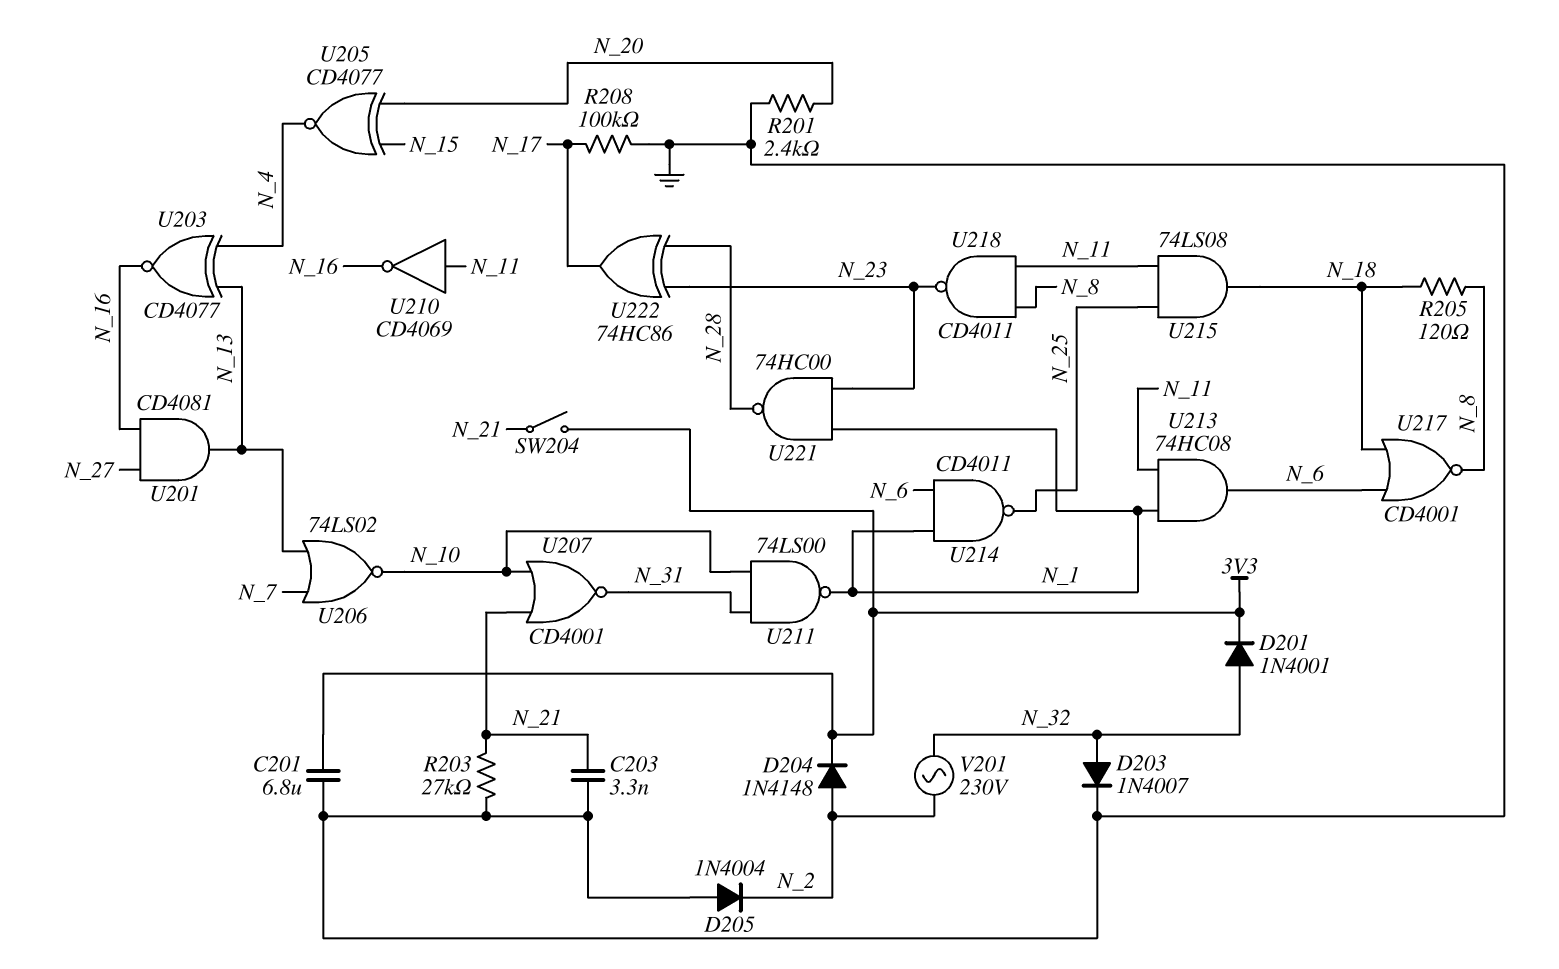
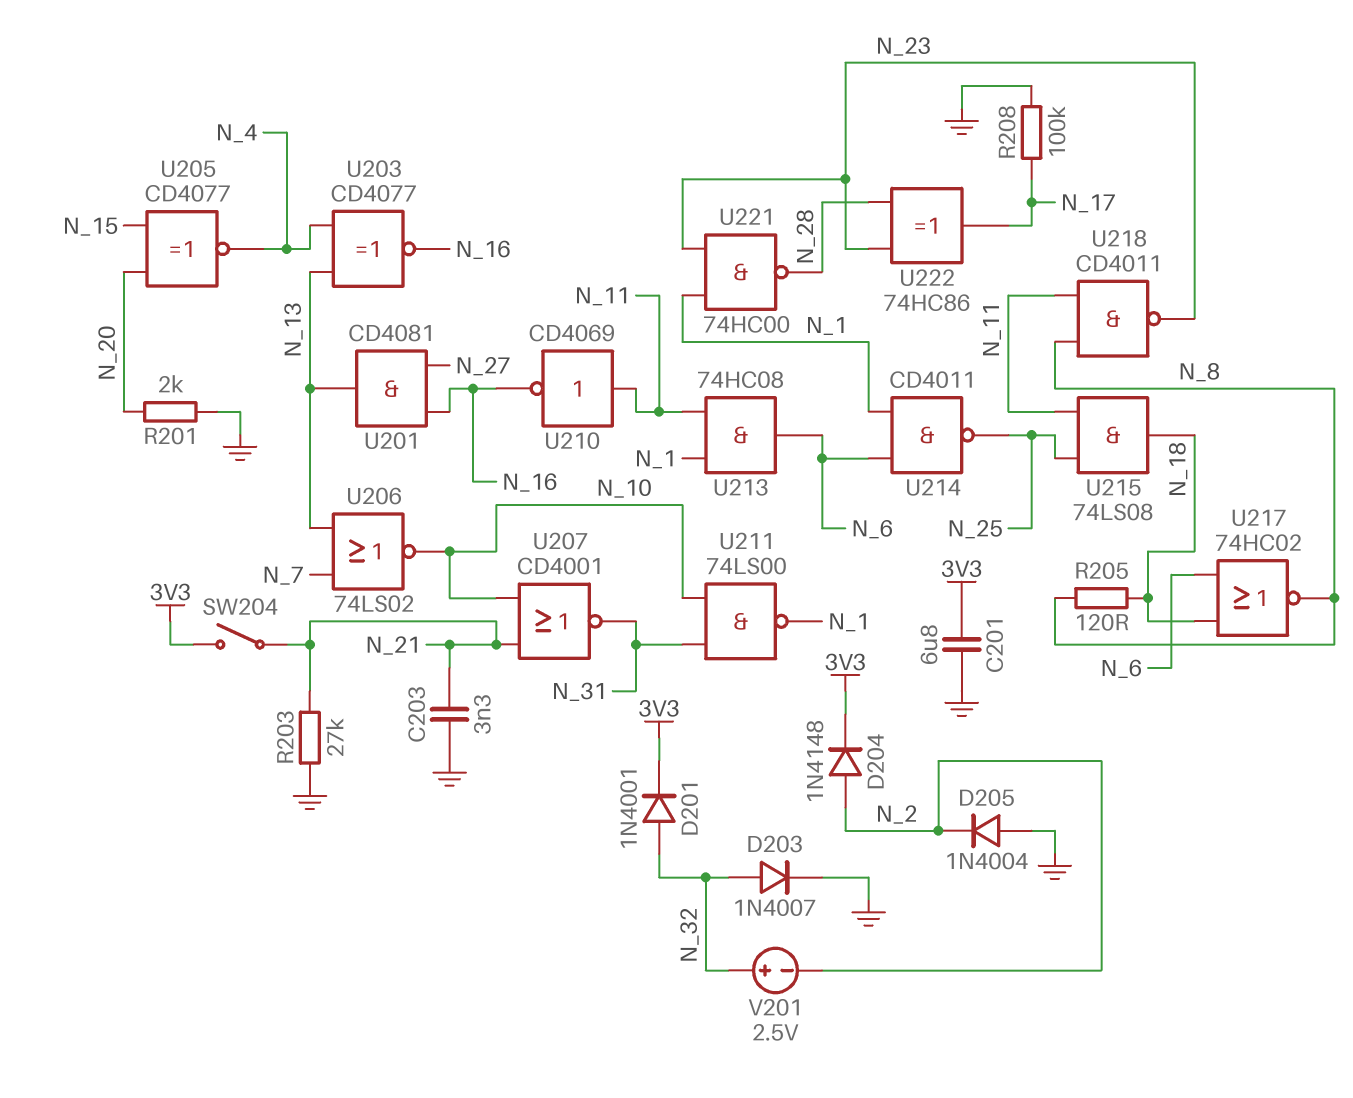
R201: 2.4k (GND, N_20) -> 2k (GND, N_20)
U217: NOR CD4001 (in N_6, in N_18, out N_8) -> NOR 74HC02 (in N_6, in N_18, out N_8)
V201: AC 230V (N_2, N_32) -> 2.5V (plus N_32, minus N_2)

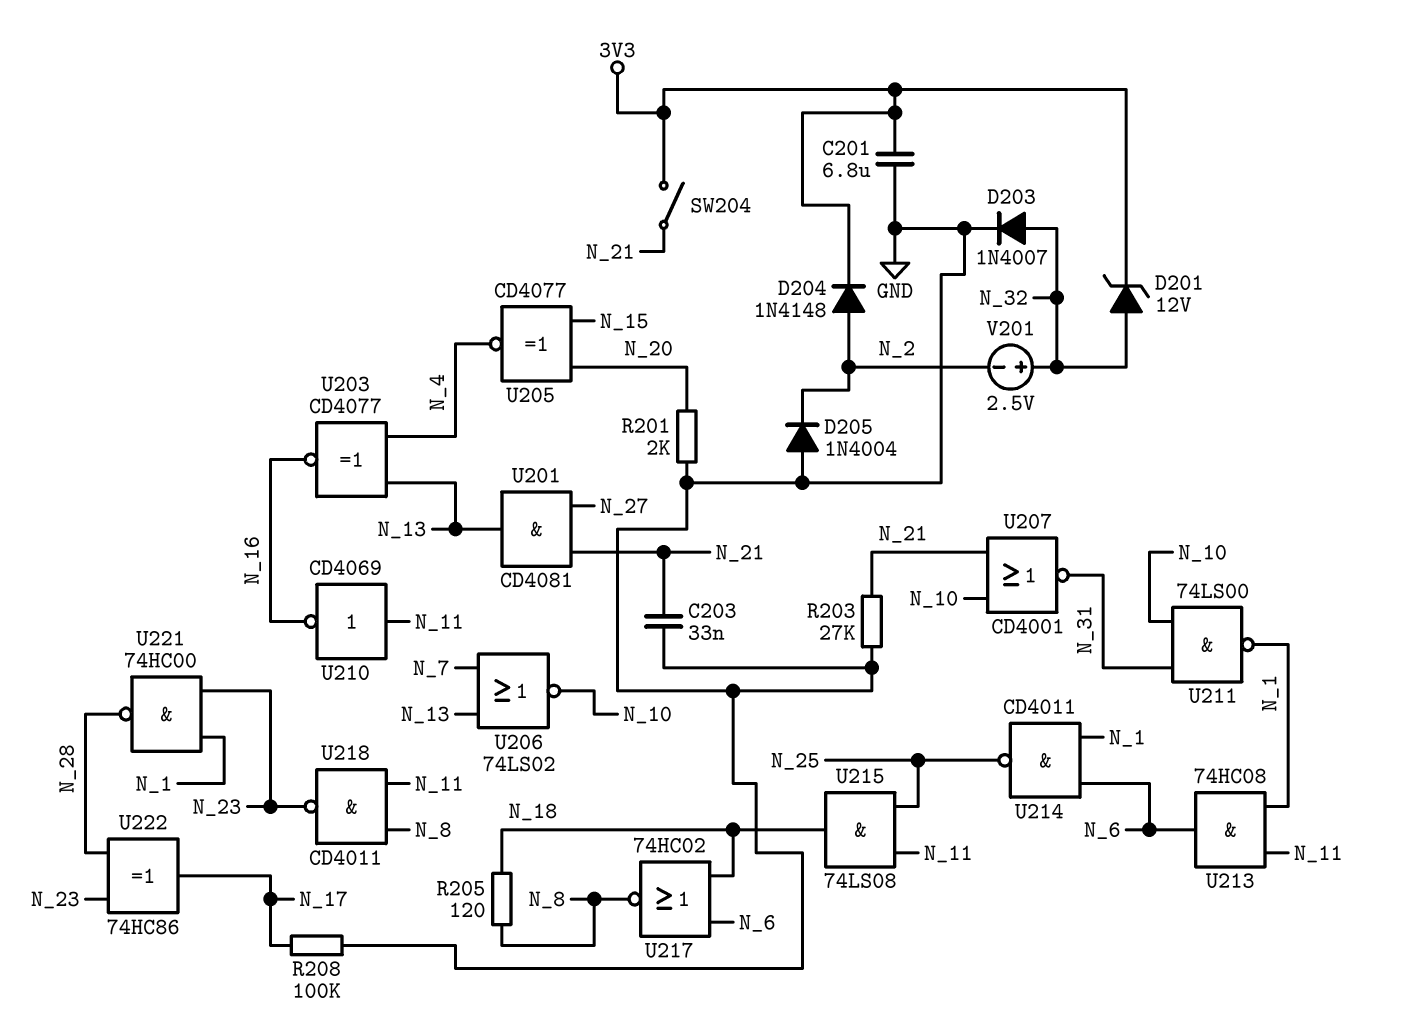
C203: 3.3nF (GND, N_21) -> 33nF (GND, N_21)
D201: diode 1N4001 (A N_32, K 3V3) -> zener 12V (A N_32, K 3V3)
U201: AND CD4081 (in N_16, in N_27, out N_13) -> AND CD4081 (in N_21, in N_27, out N_13)

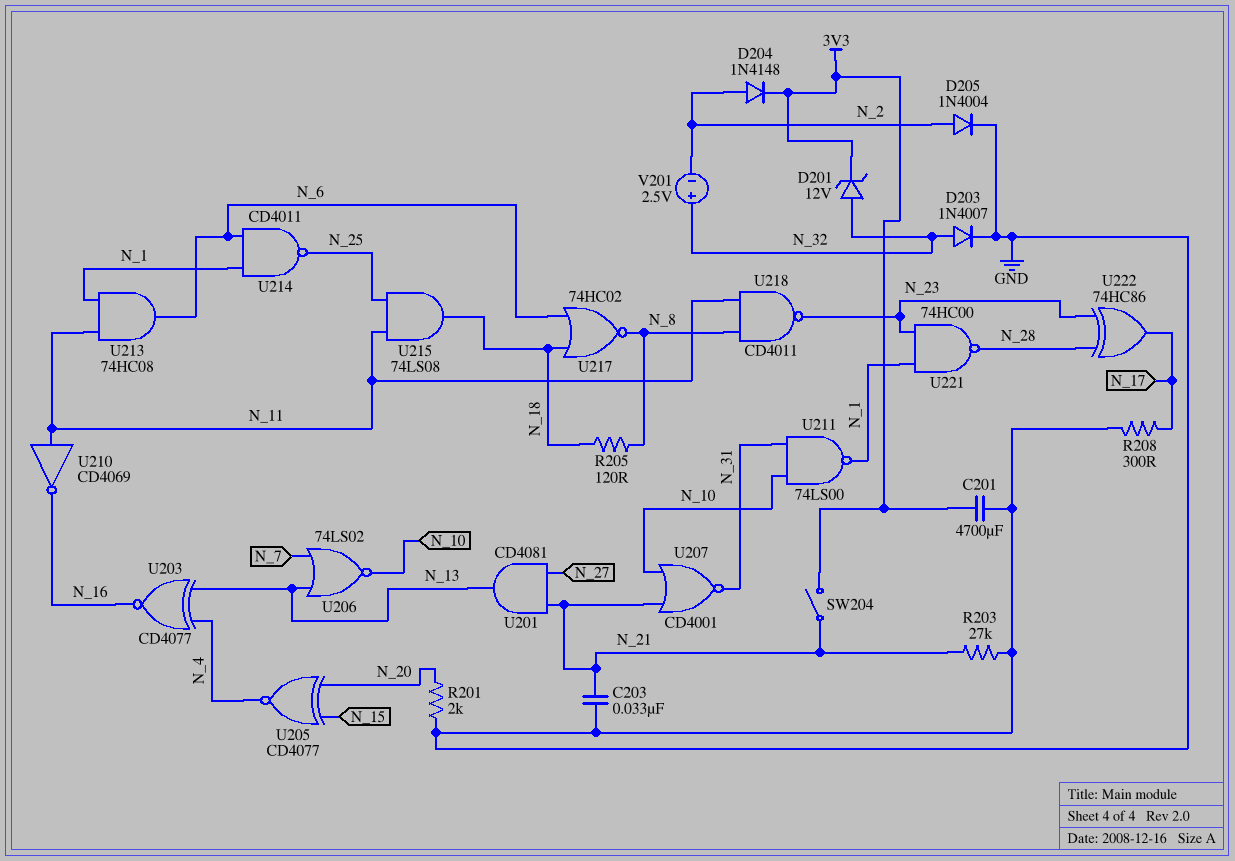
C201: 6.8uF (3V3, GND) -> 4700uF (3V3, GND)
D205: diode 1N4004 (A GND, K N_2) -> diode 1N4004 (A N_2, K GND)
R208: 100k (GND, N_17) -> 300 (GND, N_17)

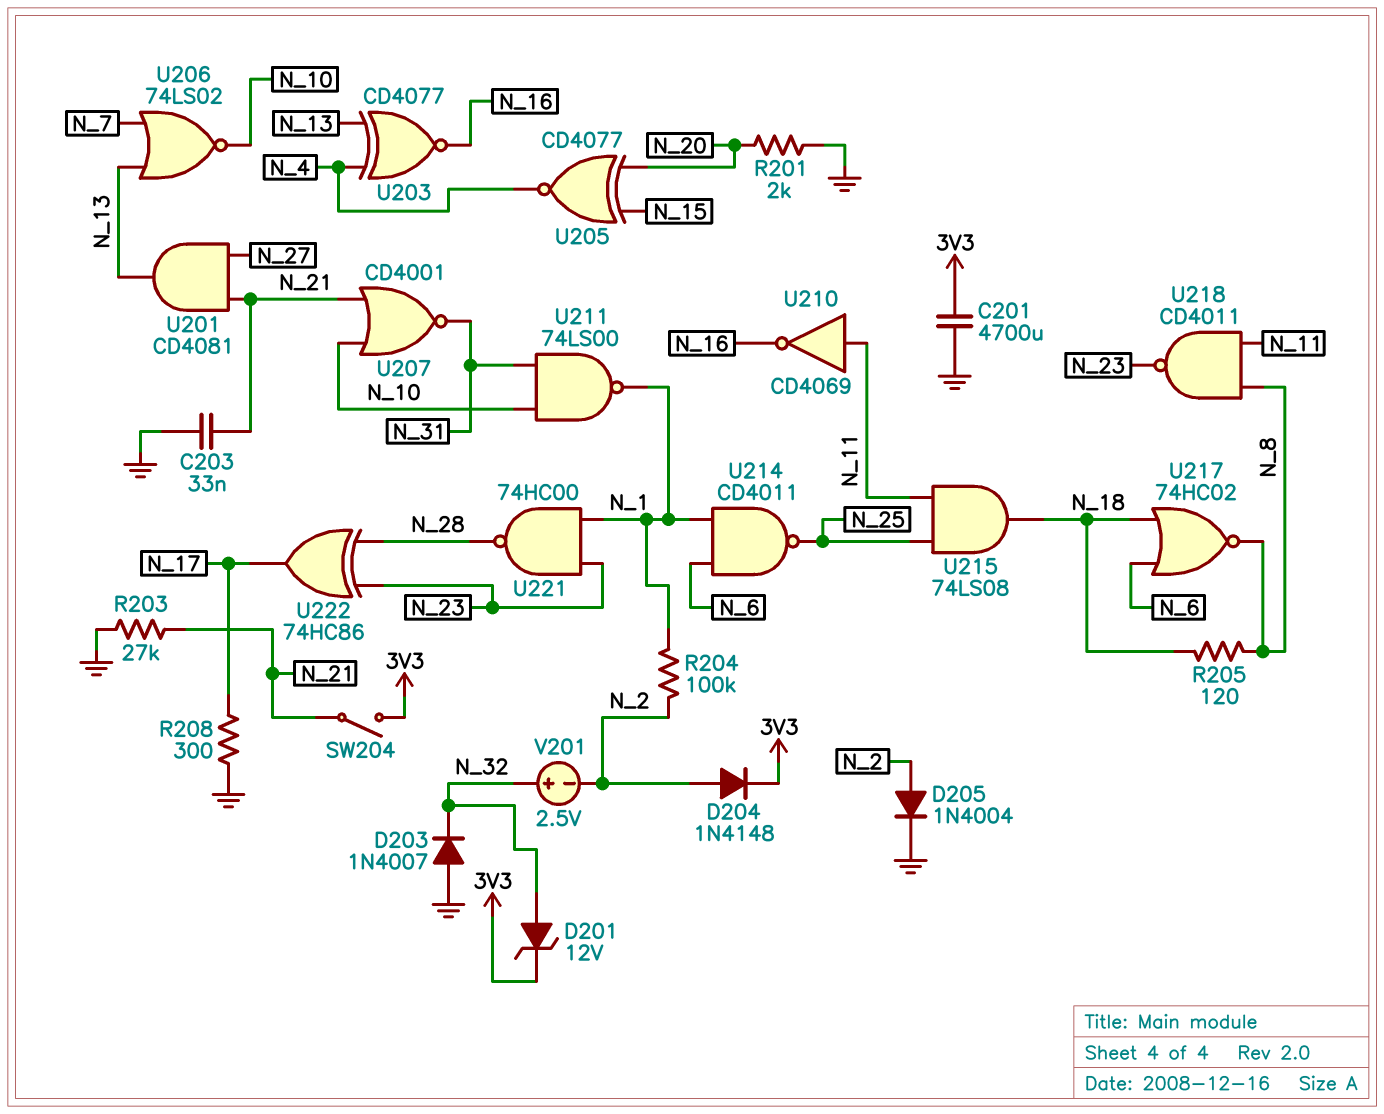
D203: diode 1N4007 (A N_32, K GND) -> diode 1N4007 (A GND, K N_32)
R204: none -> 100k (N_1, N_2)
U213: AND 74HC08 (in N_1, in N_11, out N_6) -> none

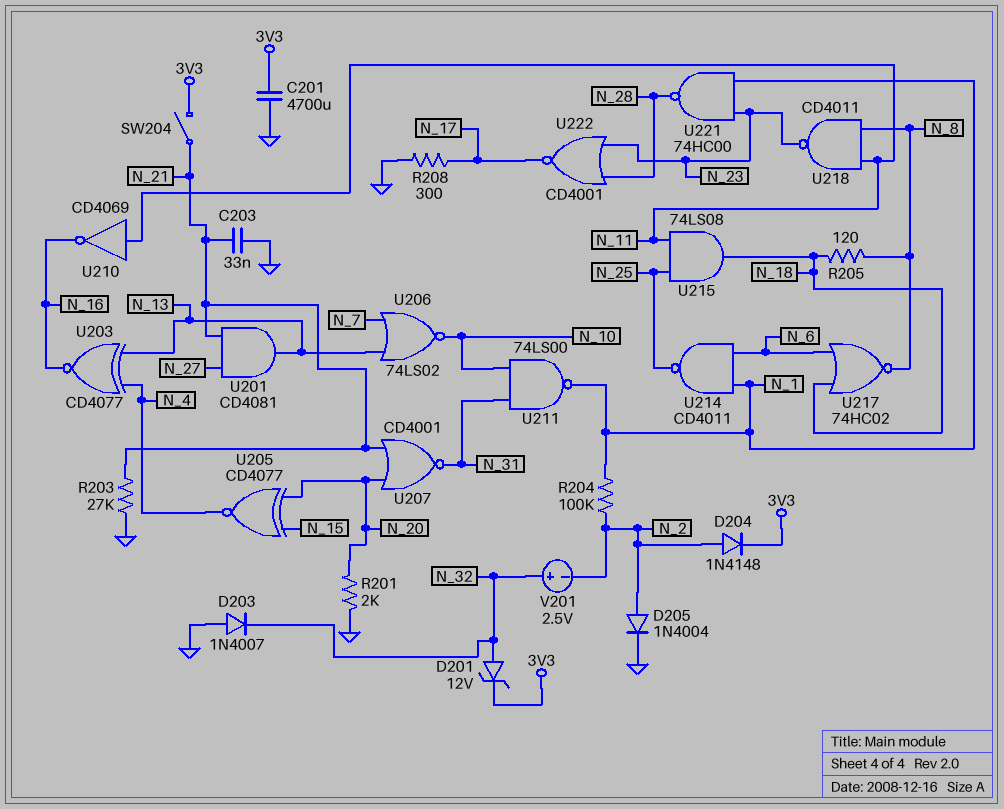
U207: NOR CD4001 (in N_10, in N_21, out N_31) -> NOR CD4001 (in N_20, in N_21, out N_31)
U222: XOR 74HC86 (in N_23, in N_28, out N_17) -> NOR CD4001 (in N_23, in N_28, out N_17)

